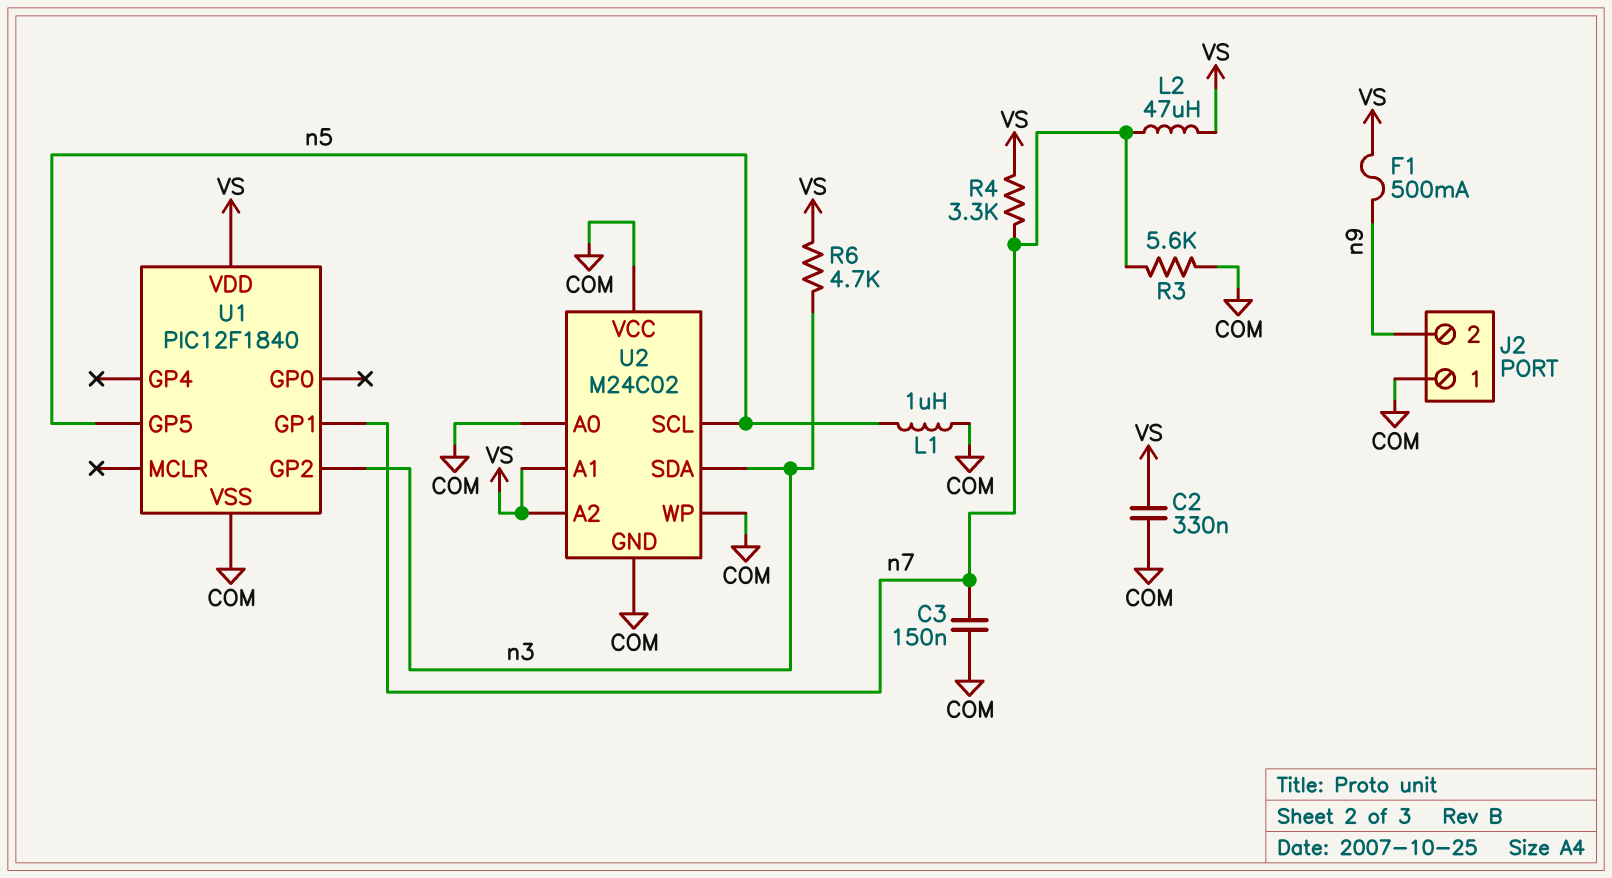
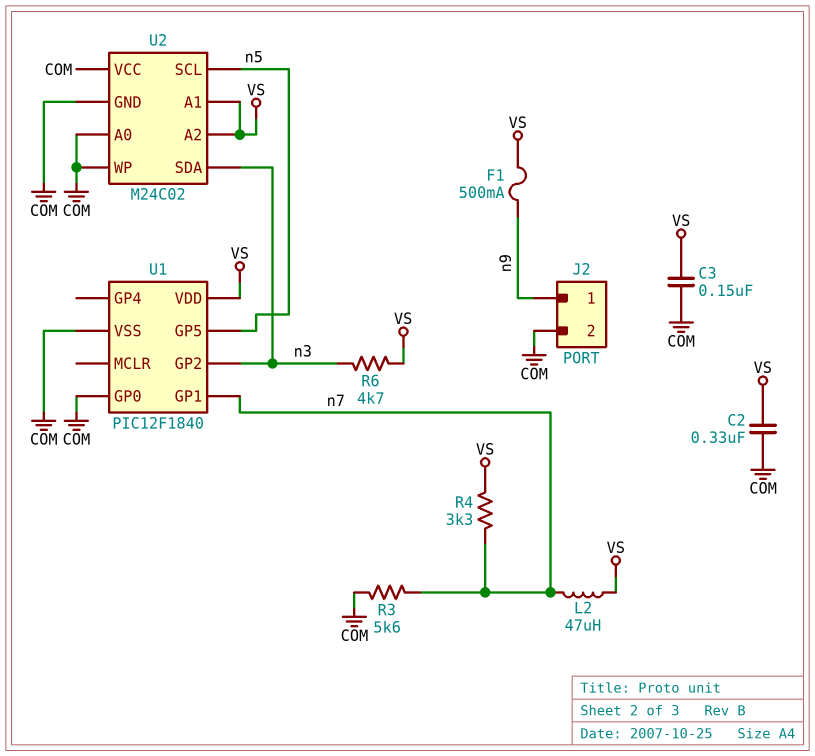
C3: 150nF (COM, n7) -> 150nF (COM, VS)
J2 pin 1: COM -> n9
J2 pin 2: n9 -> COM
L1: 1uH (COM, n5) -> none
U1 pin GP0: none -> COM

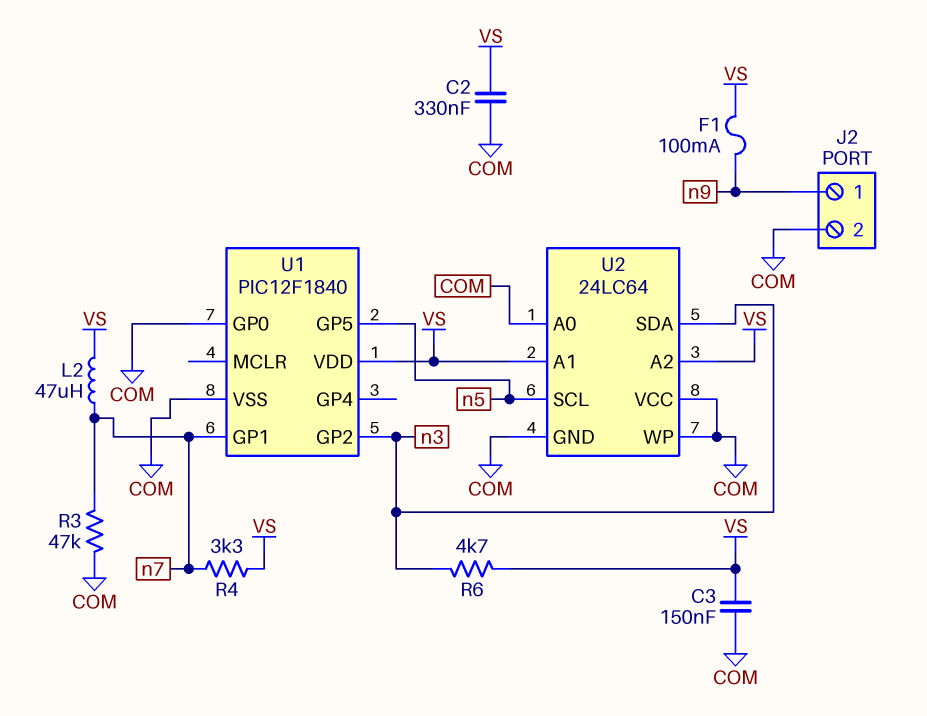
F1: 500mA (VS, n9) -> 100mA (VS, n9)
R3: 5.6k (COM, n7) -> 47k (COM, n7)
U2: M24C02 -> 24LC64

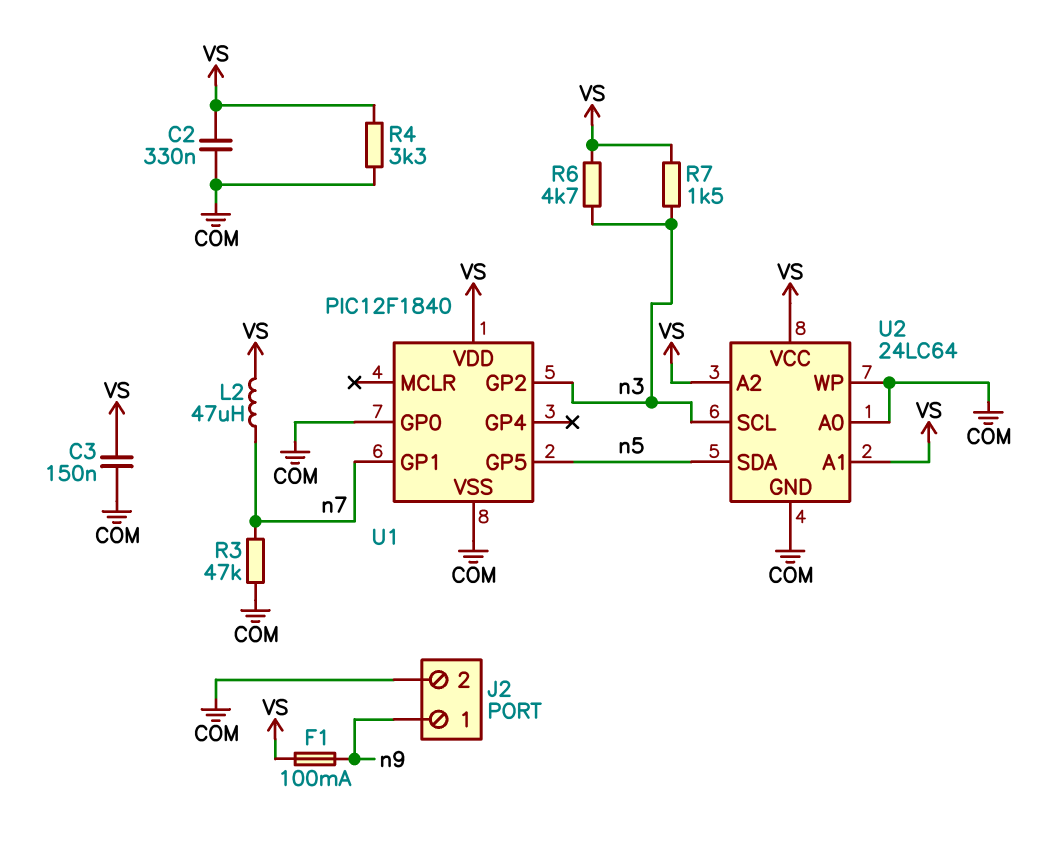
R4: 3.3k (VS, n7) -> 3.3k (COM, VS)
R7: none -> 1.5k (VS, n3)
U2 pin SCL: n5 -> n3
U2 pin SDA: n3 -> n5
U2 pin VCC: COM -> VS

